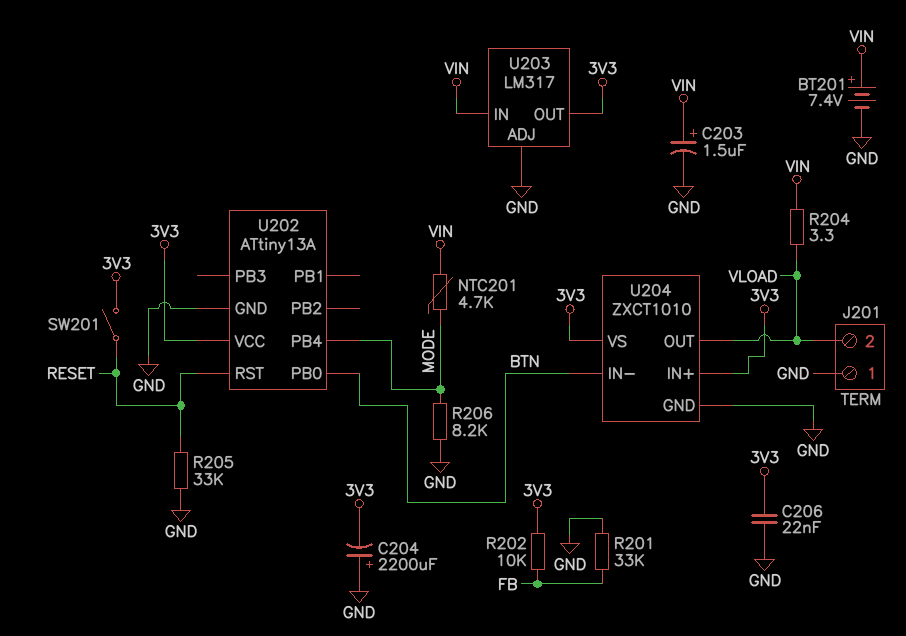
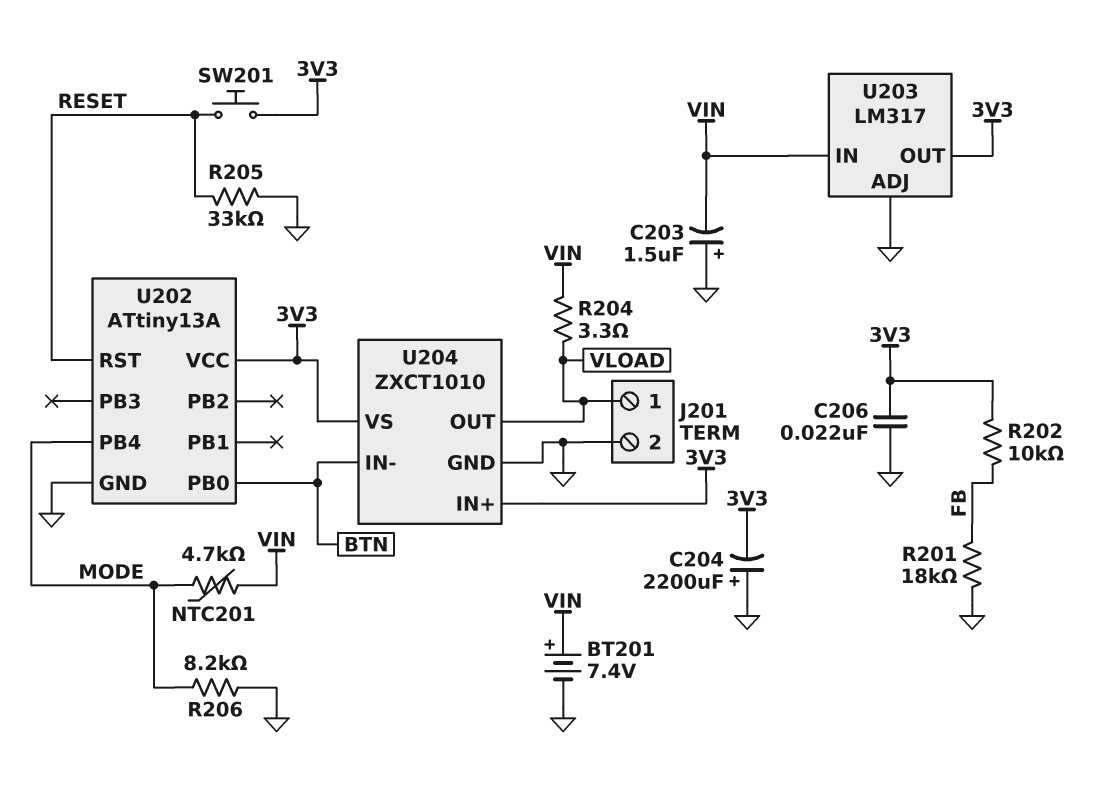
C203: 1.5uF (plus VIN, minus GND) -> 1.5uF (plus GND, minus VIN)
J201 pin 1: GND -> VLOAD
J201 pin 2: VLOAD -> GND
R201: 33k (FB, GND) -> 18k (FB, GND)
SW201: switch (3V3, RESET) -> button (3V3, RESET)

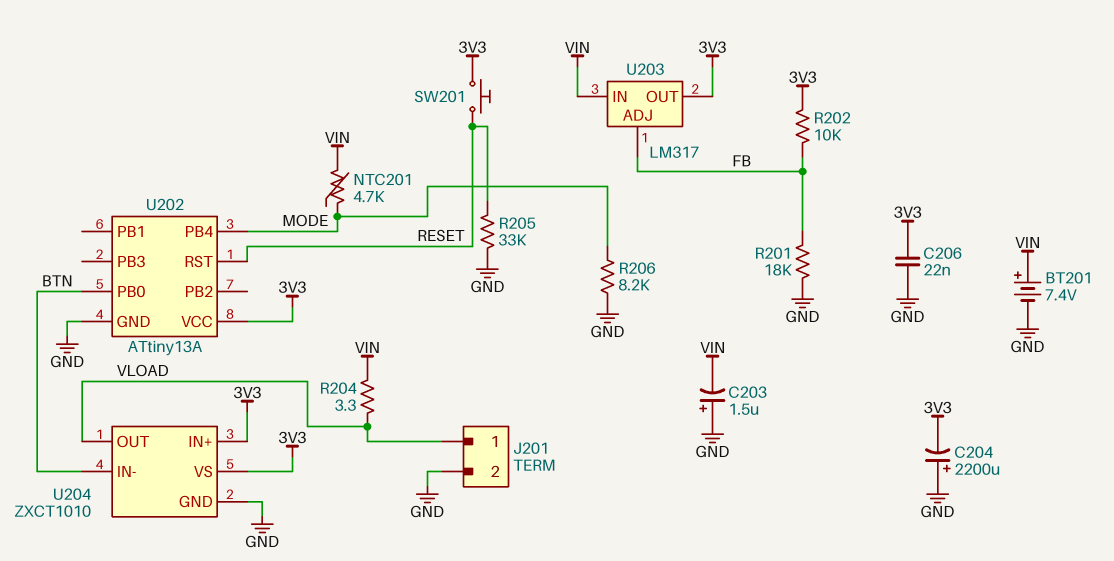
U203 pin ADJ: GND -> FB

